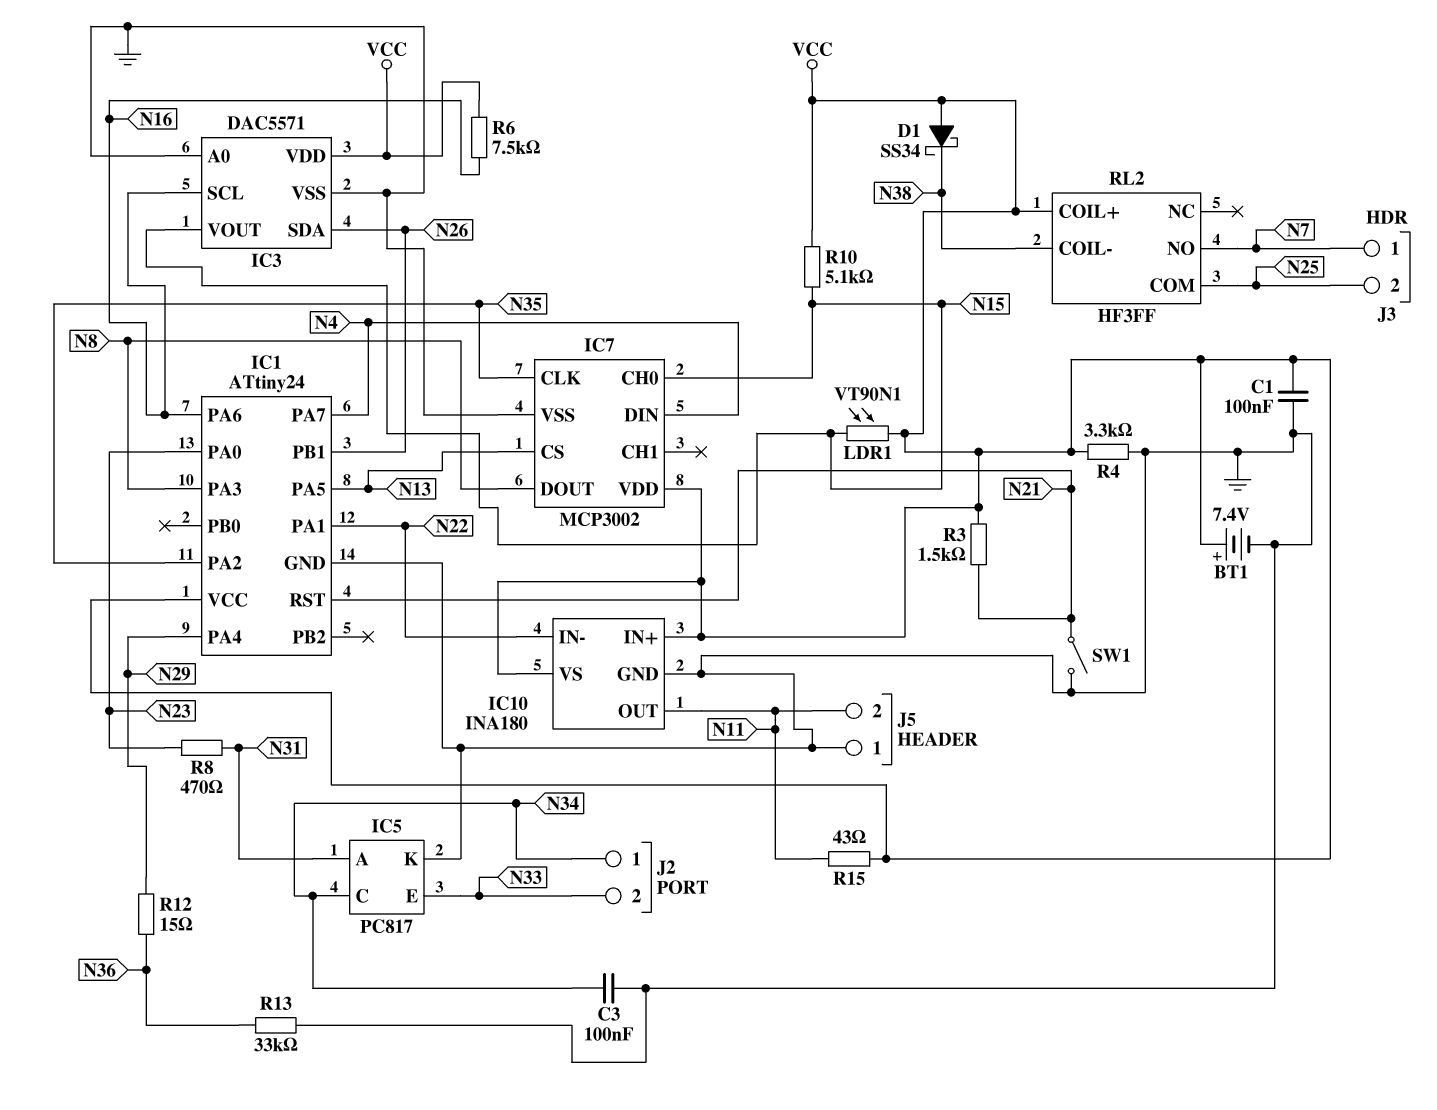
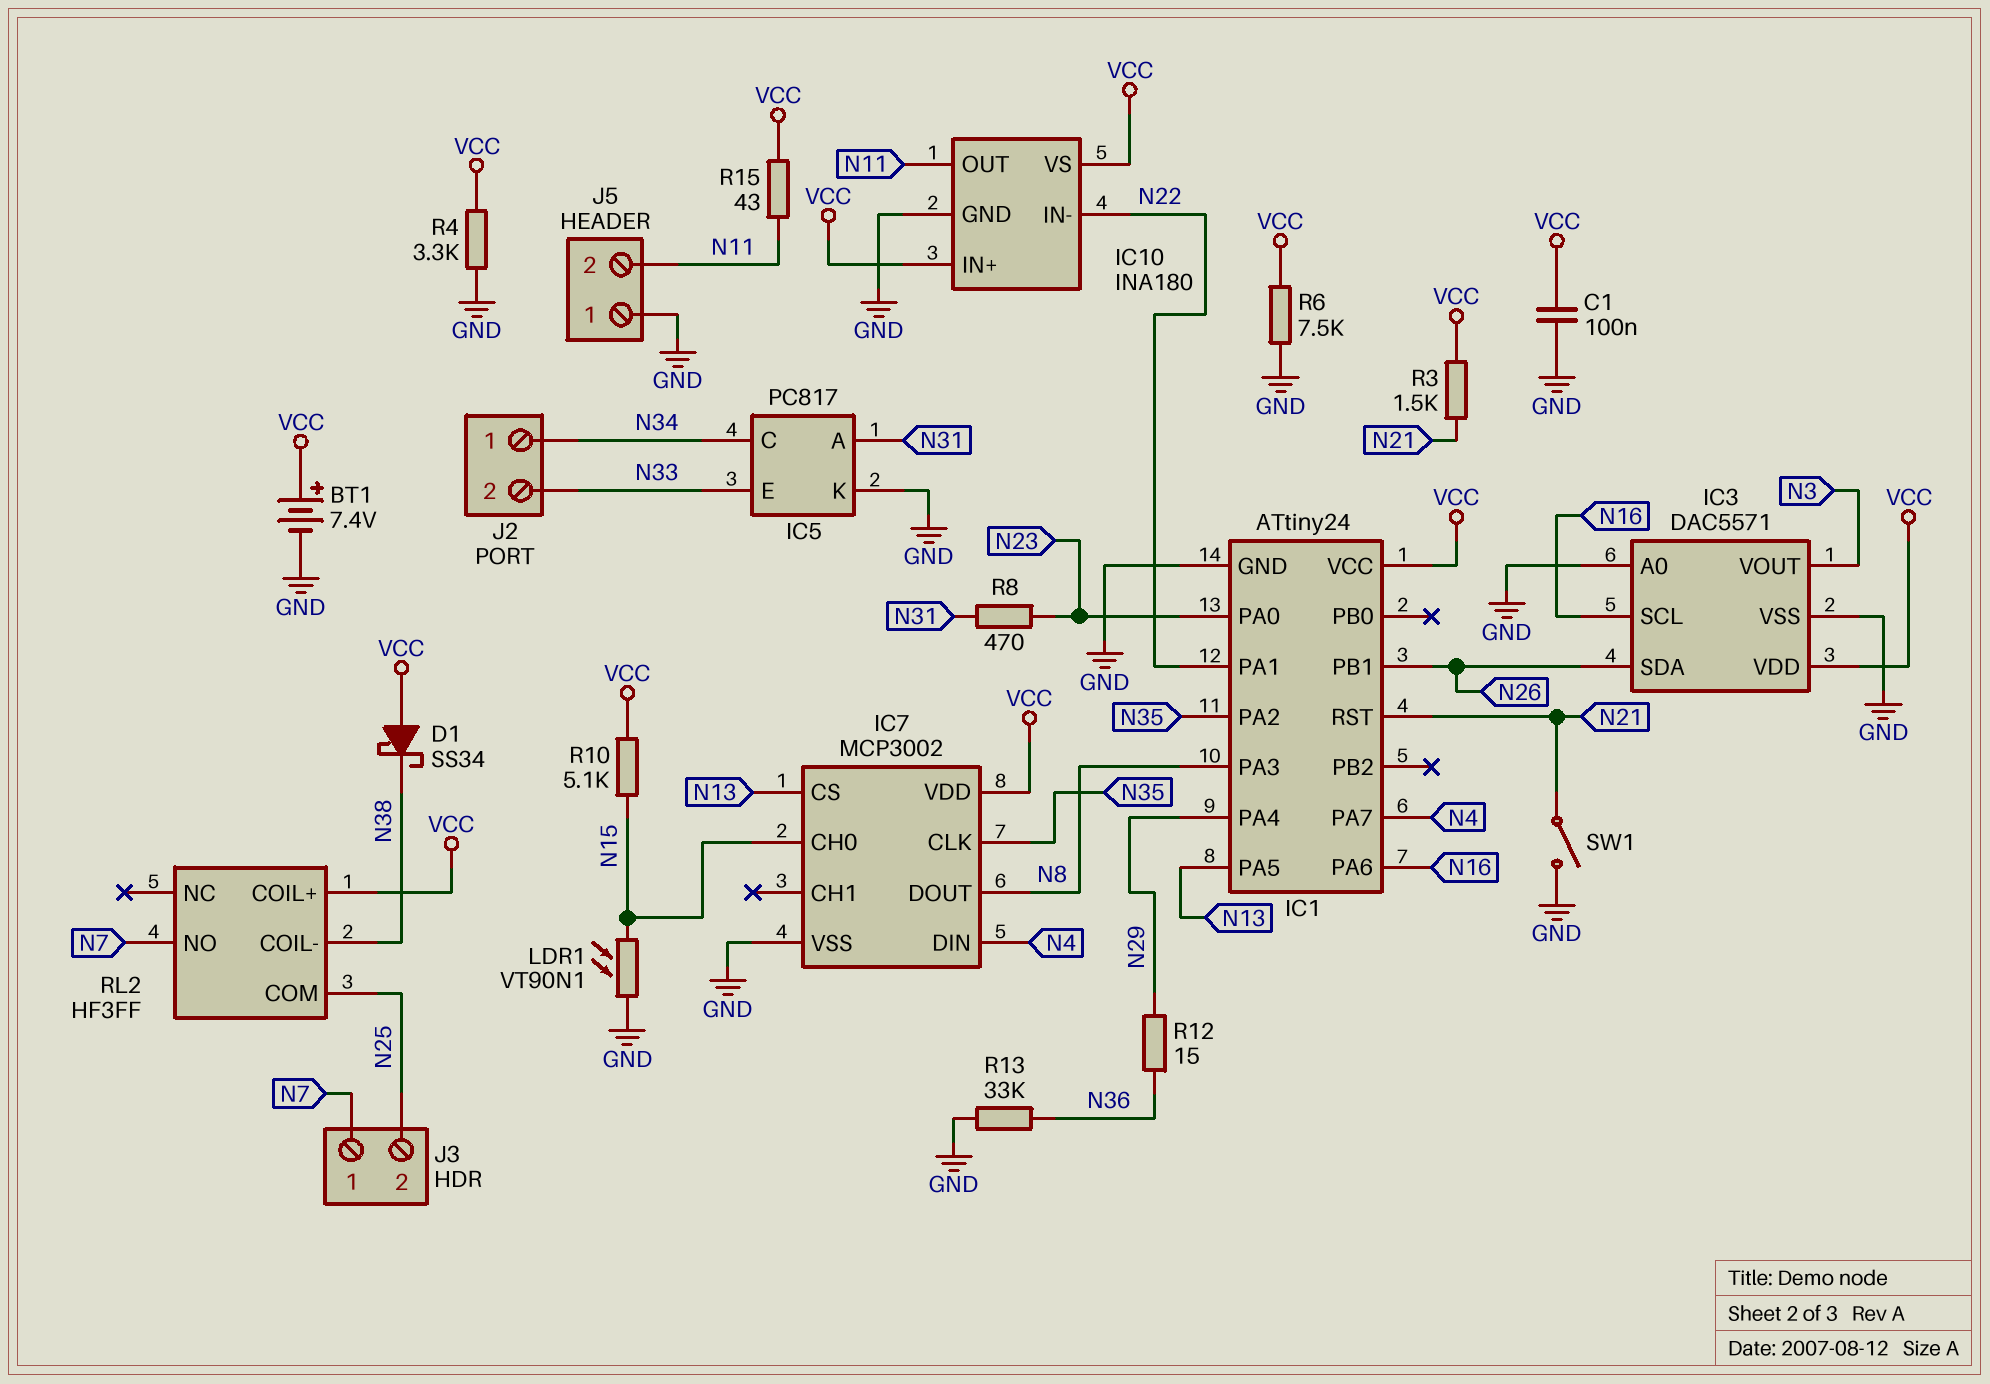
C3: 100nF (GND, N34) -> none
IC3 pin VOUT: N15 -> N3
LDR1: VT90N1 (N15, VCC) -> VT90N1 (GND, N15)
R6: 7.5k (N16, VCC) -> 7.5k (GND, VCC)

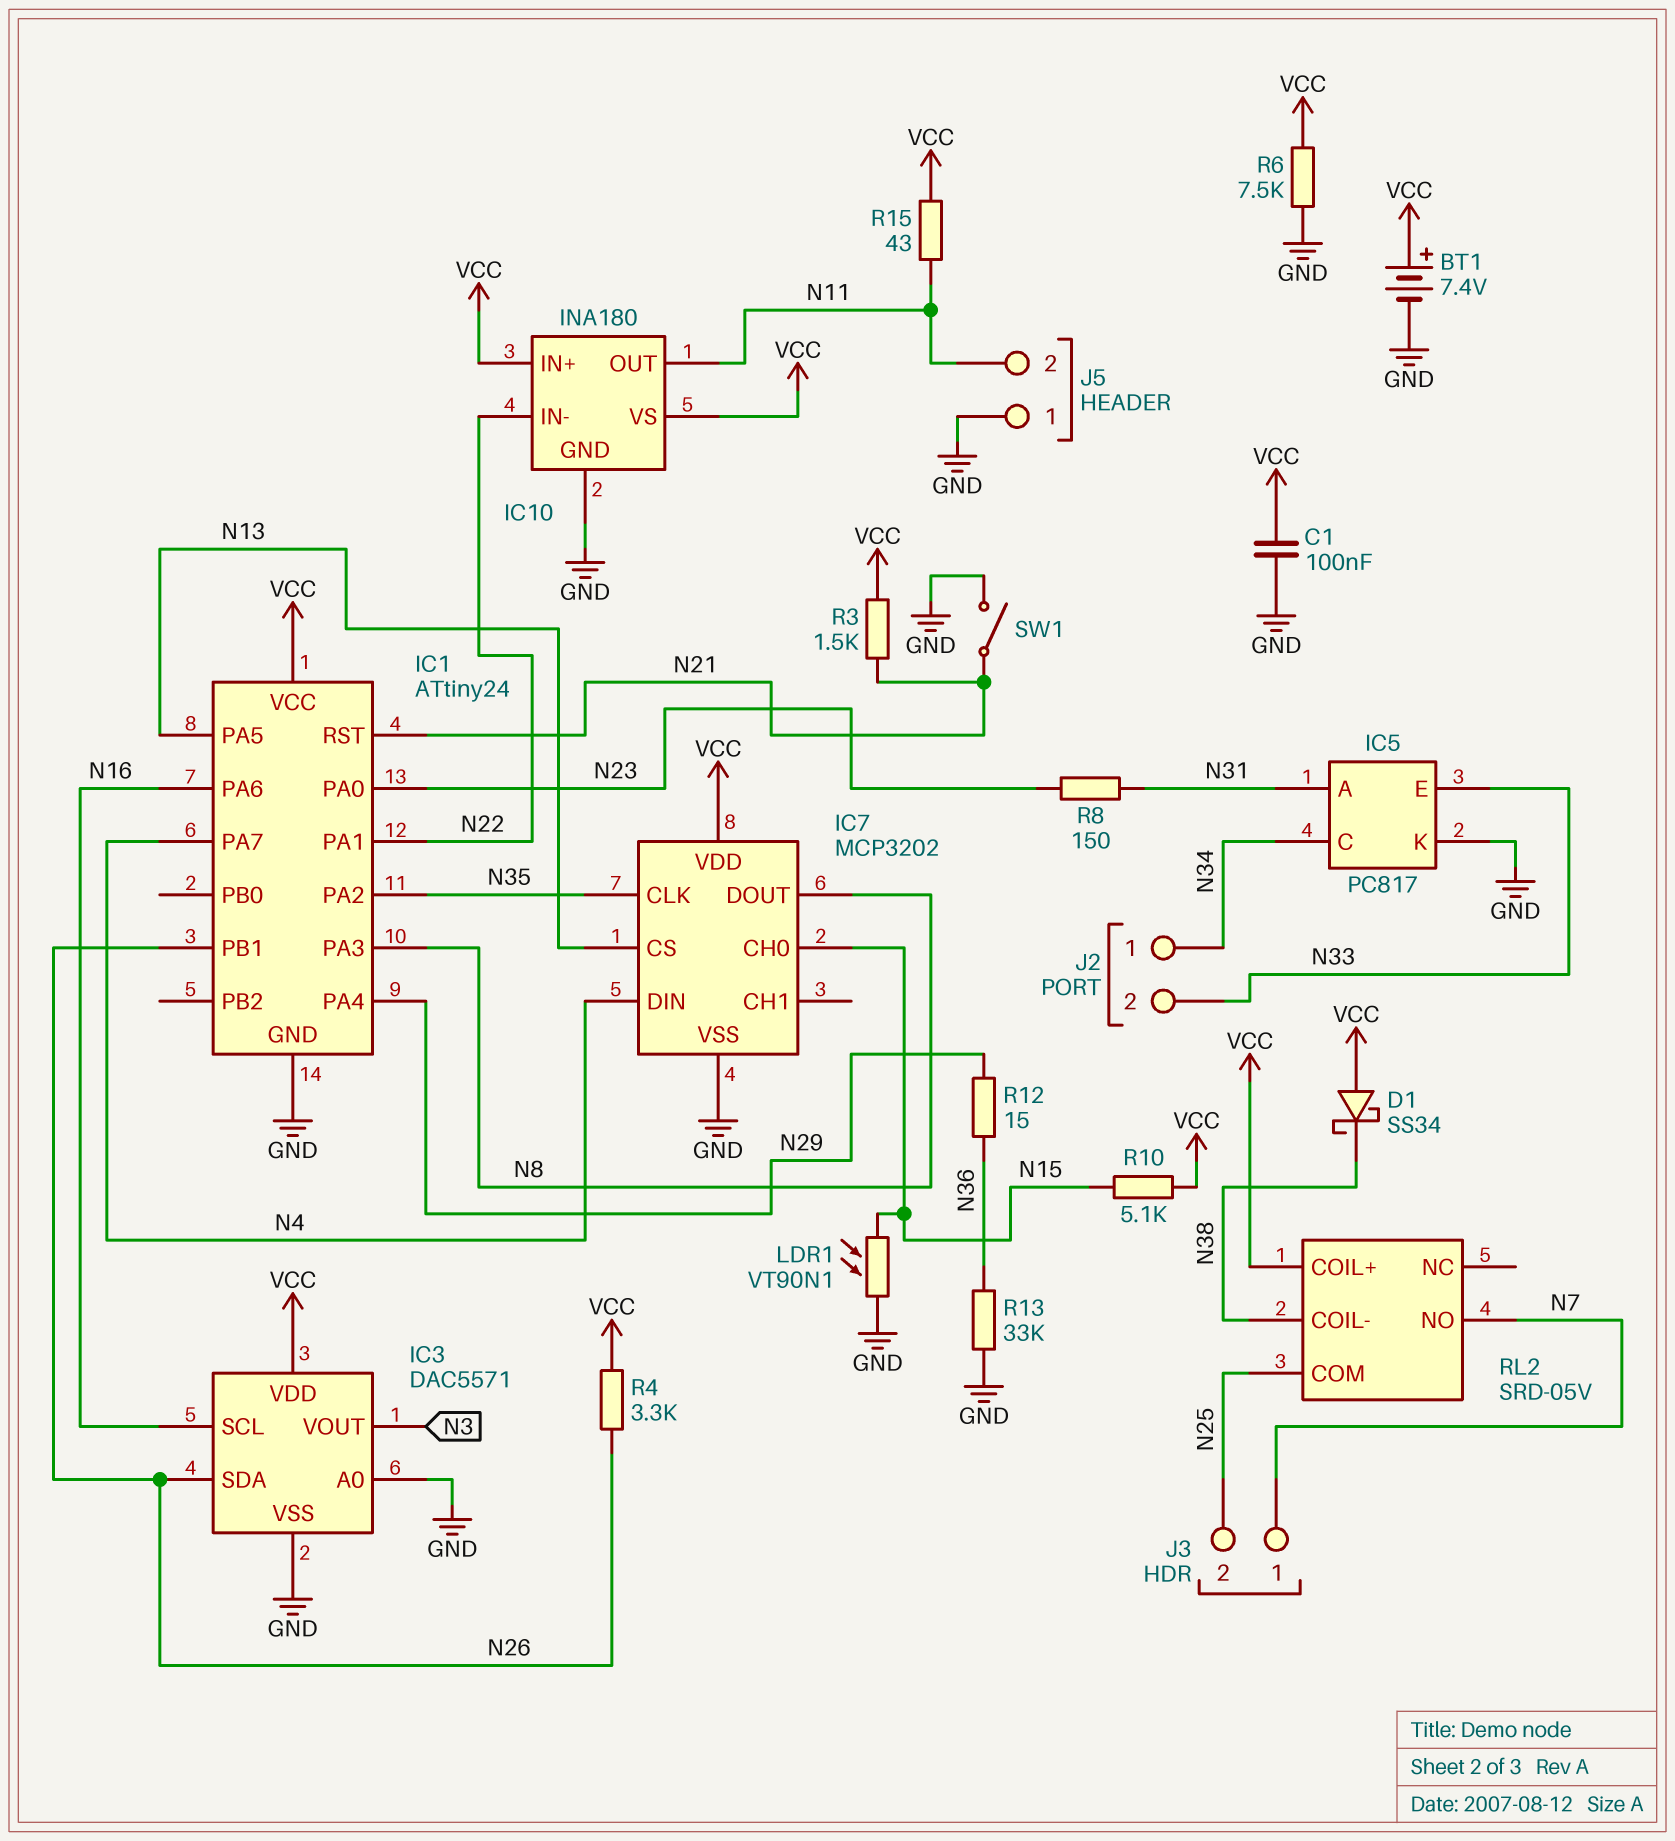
IC7: MCP3002 -> MCP3202
R4: 3.3k (GND, VCC) -> 3.3k (N26, VCC)
R8: 470 (N23, N31) -> 150 (N23, N31)
RL2: HF3FF -> SRD-05V

